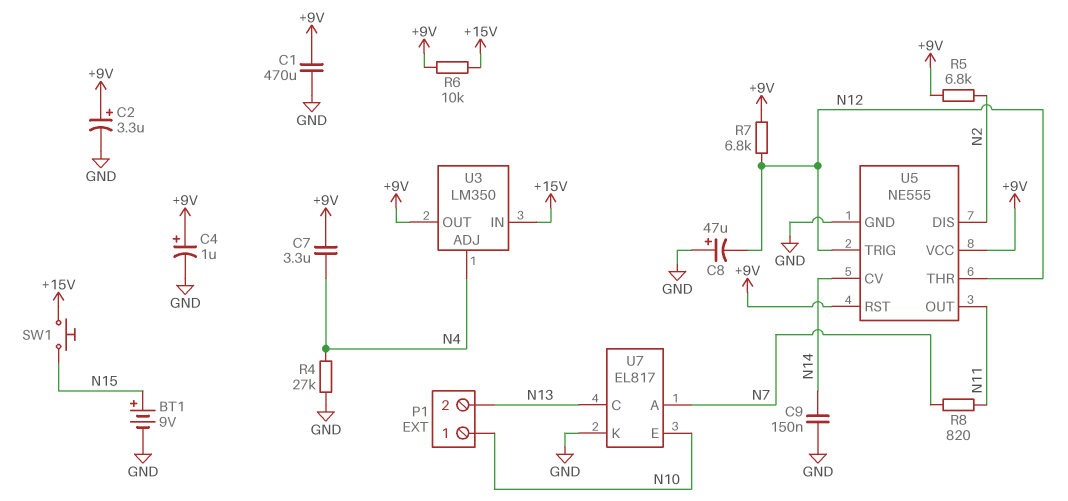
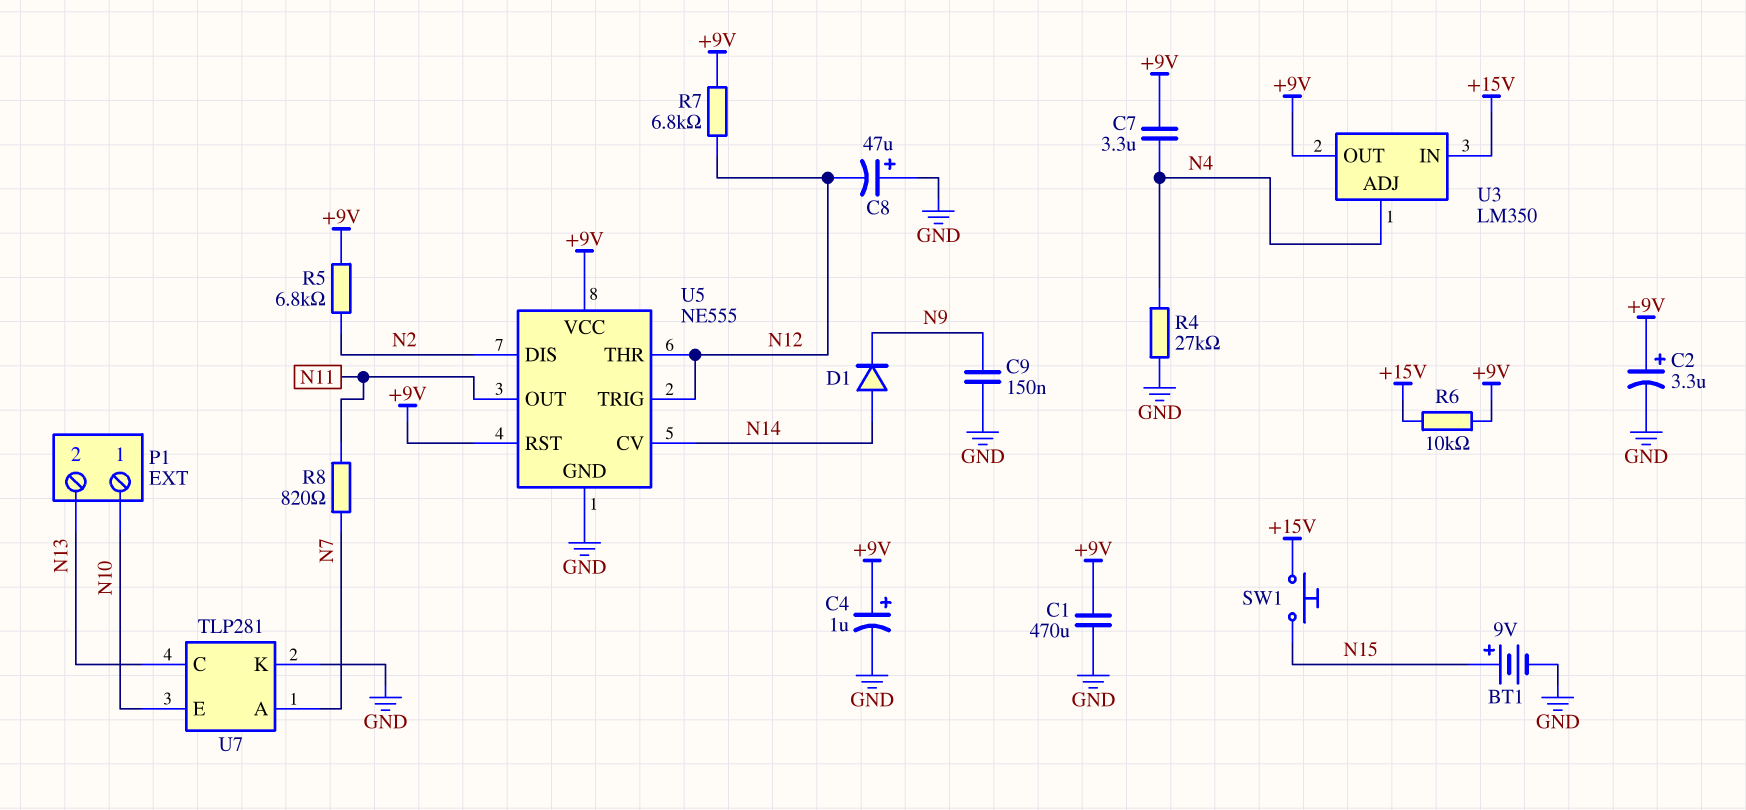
C9: 150nF (GND, N14) -> 150nF (GND, N9)
D1: none -> diode (A N14, K N9)
U7: EL817 -> TLP281

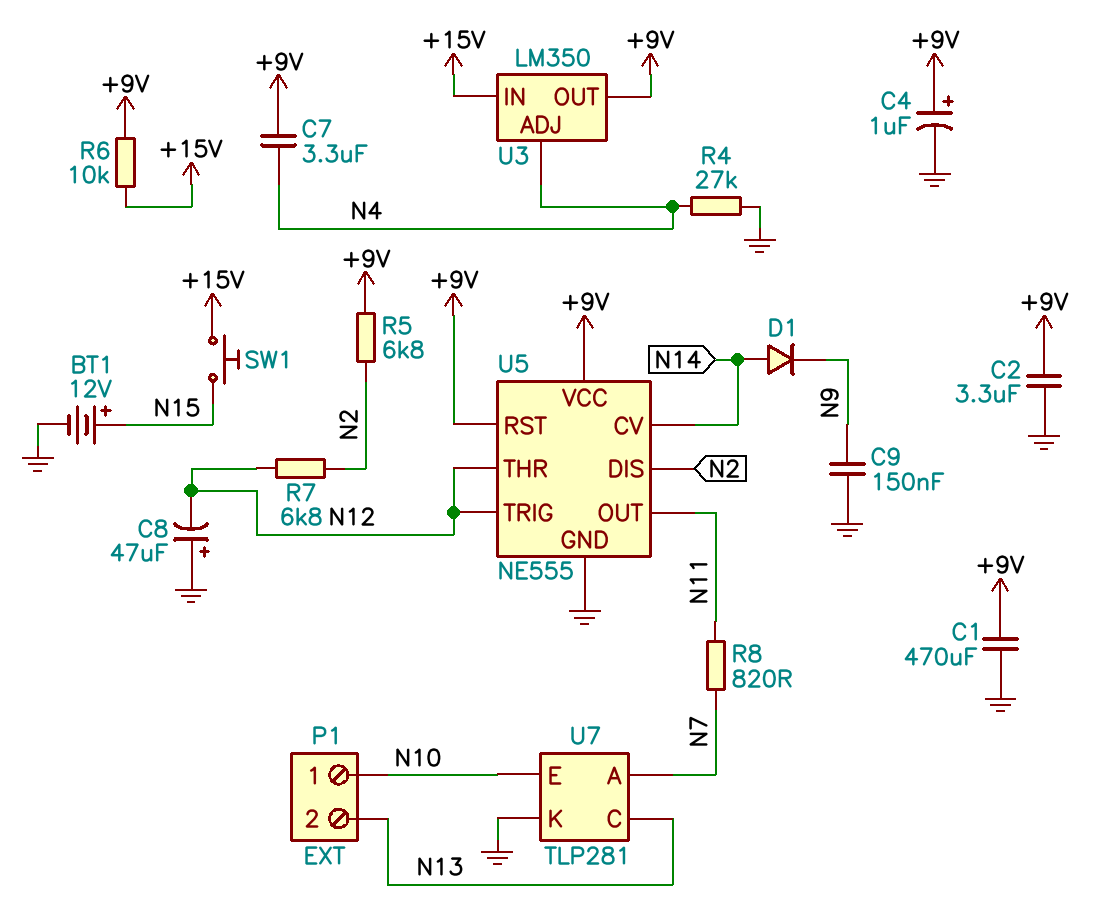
BT1: 9V (plus N15, minus GND) -> 12V (plus N15, minus GND)
C2: 3.3uF (plus +9V, minus GND) -> 3.3uF (+9V, GND)
R7: 6.8k (+9V, N12) -> 6.8k (N2, N12)

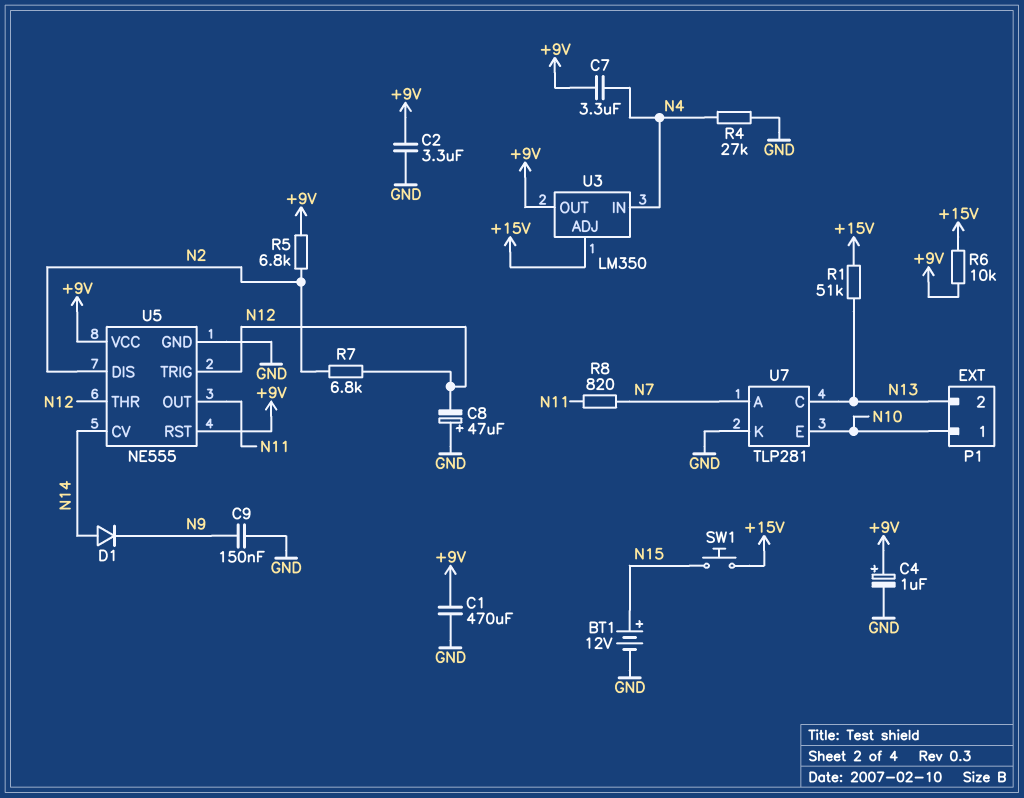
R1: none -> 51k (+15V, N13)
U3 pin ADJ: N4 -> +15V
U3 pin IN: +15V -> N4

